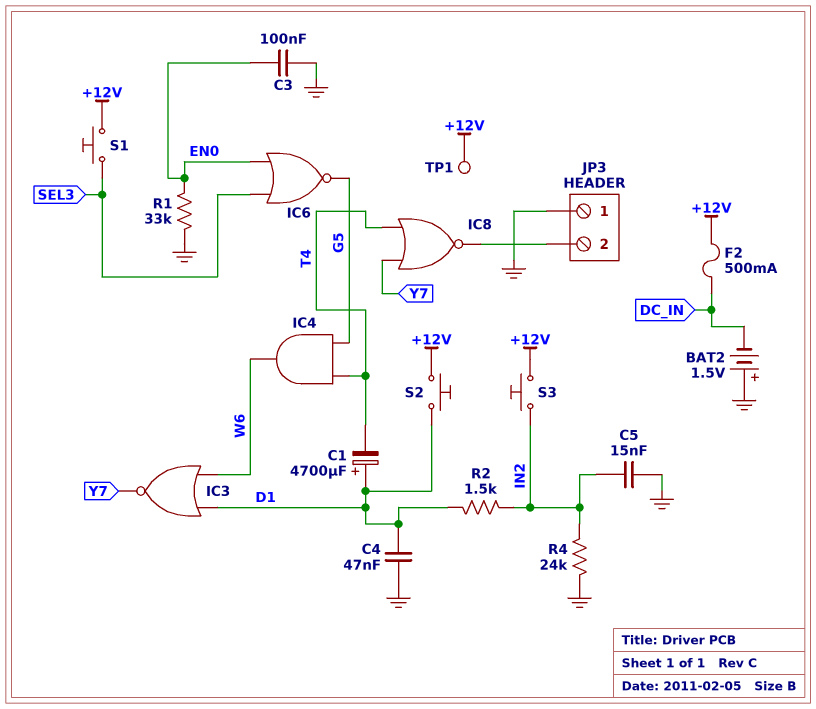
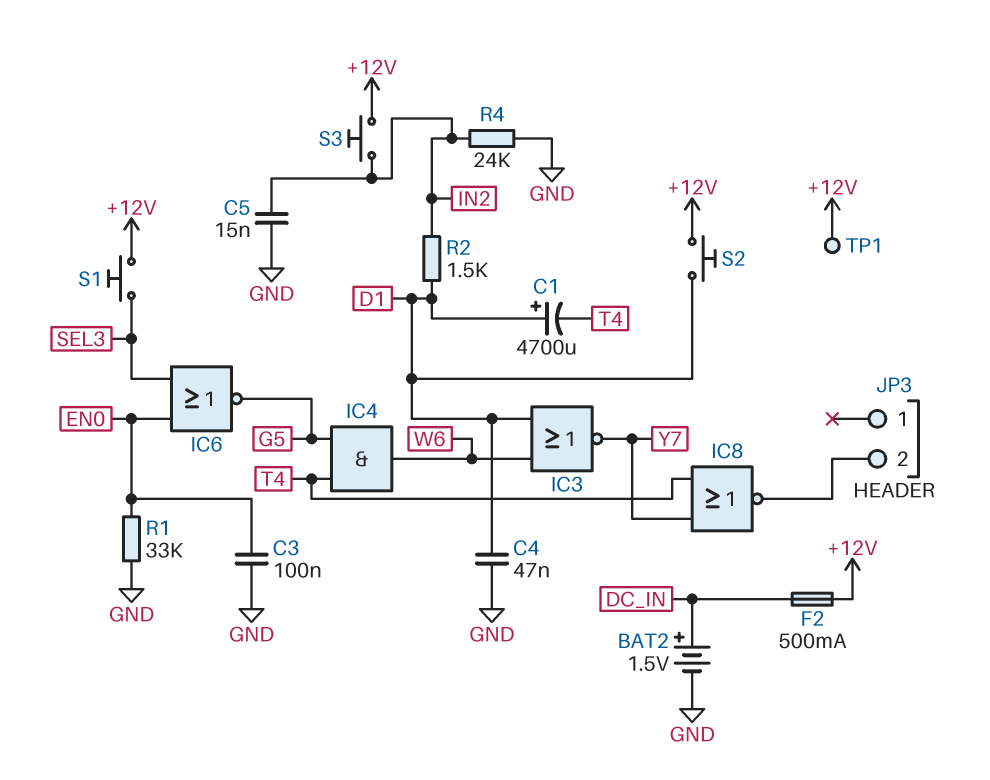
BAT2: 1.5V (plus GND, minus DC_IN) -> 1.5V (plus DC_IN, minus GND)
JP3 pin 1: GND -> none

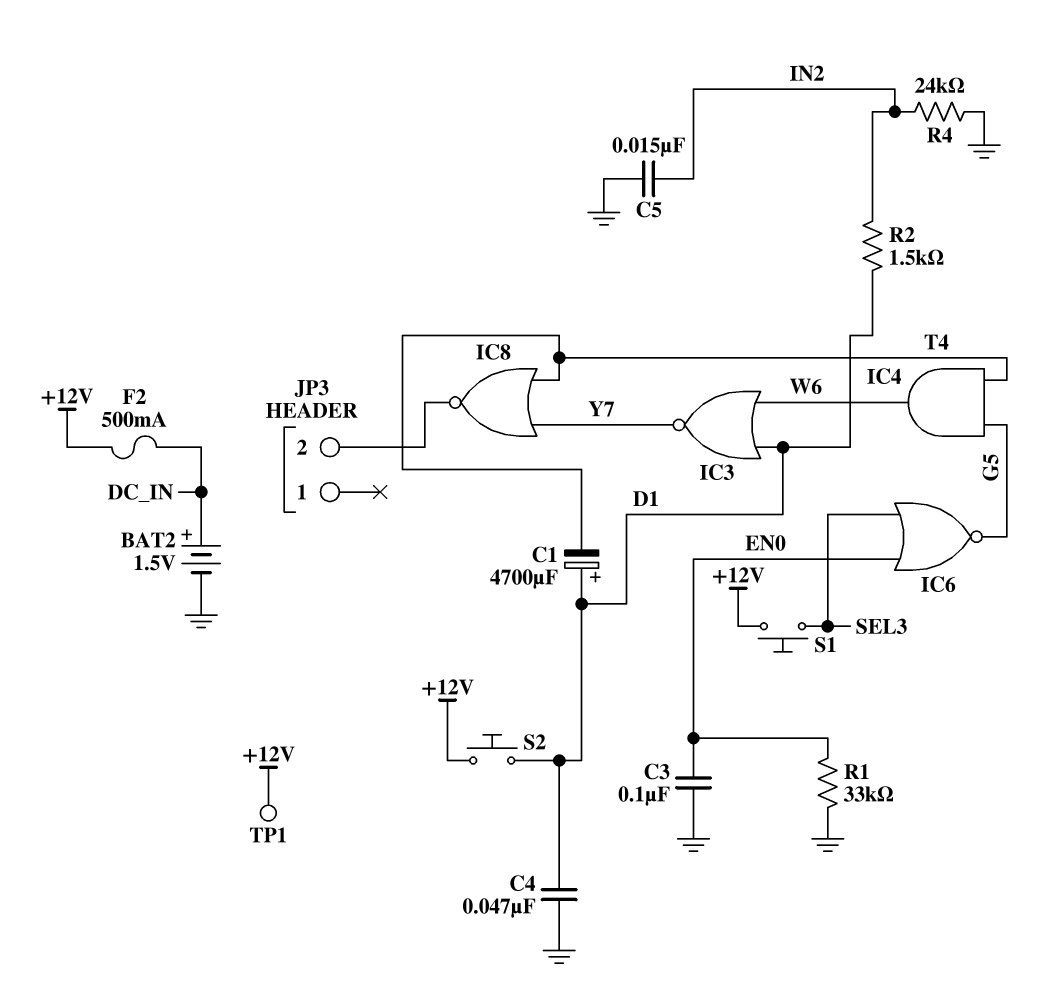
S3: button (+12V, IN2) -> none

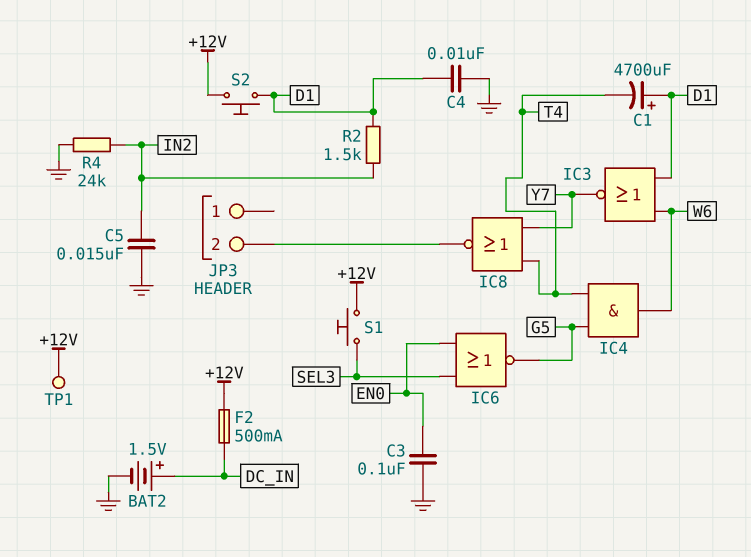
C4: 47nF (D1, GND) -> 10nF (D1, GND)
R1: 33k (EN0, GND) -> none

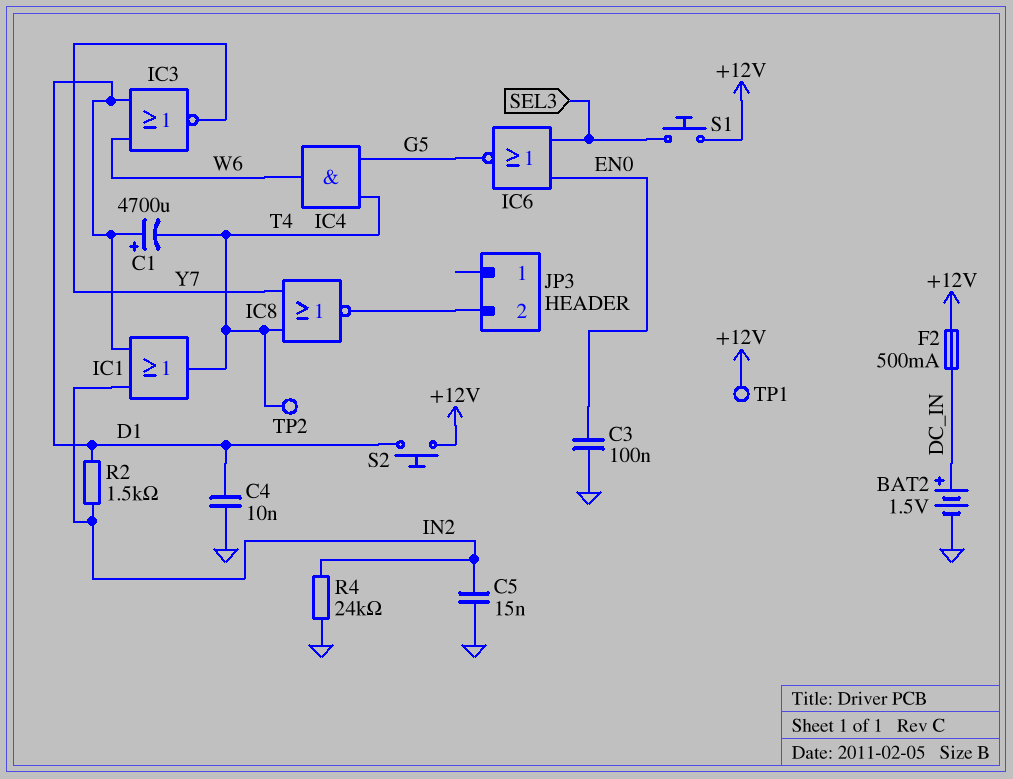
IC1: none -> OR (in D1, in IN2, out T4)
TP2: none -> test point (T4)

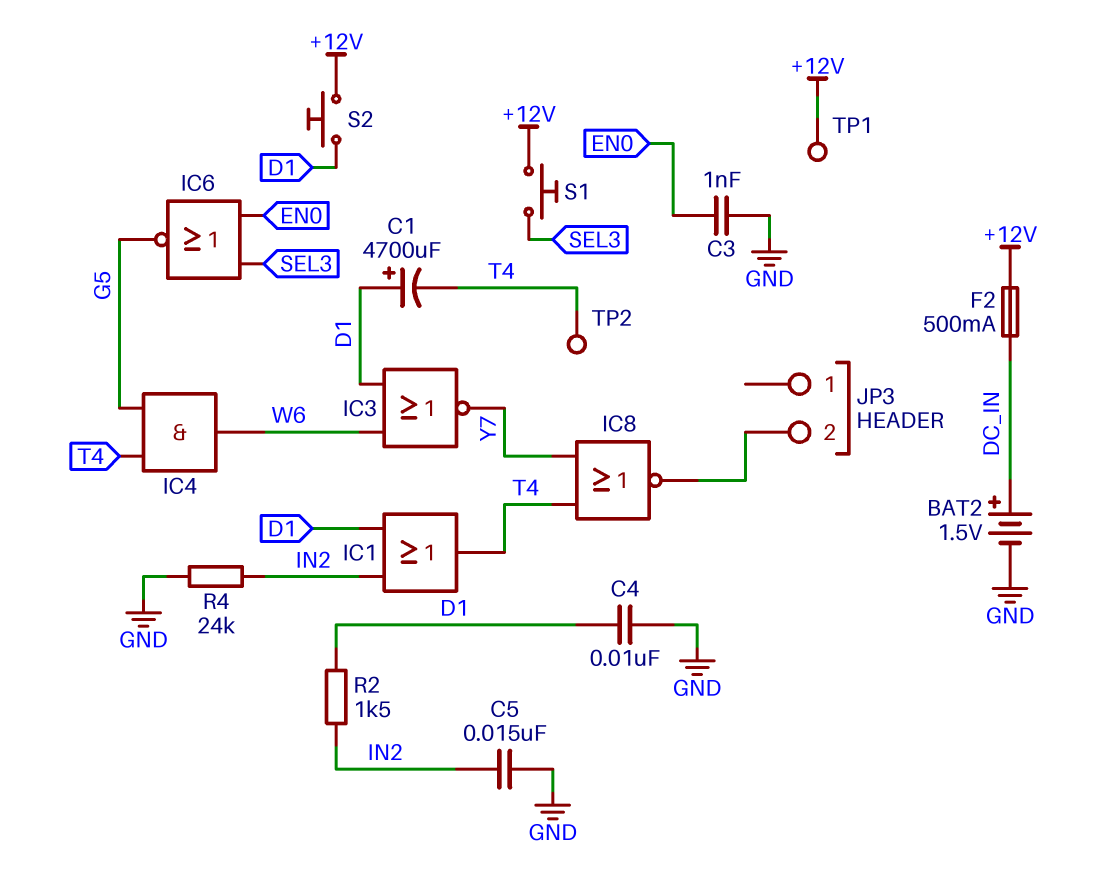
C3: 100nF (EN0, GND) -> 1nF (EN0, GND)

